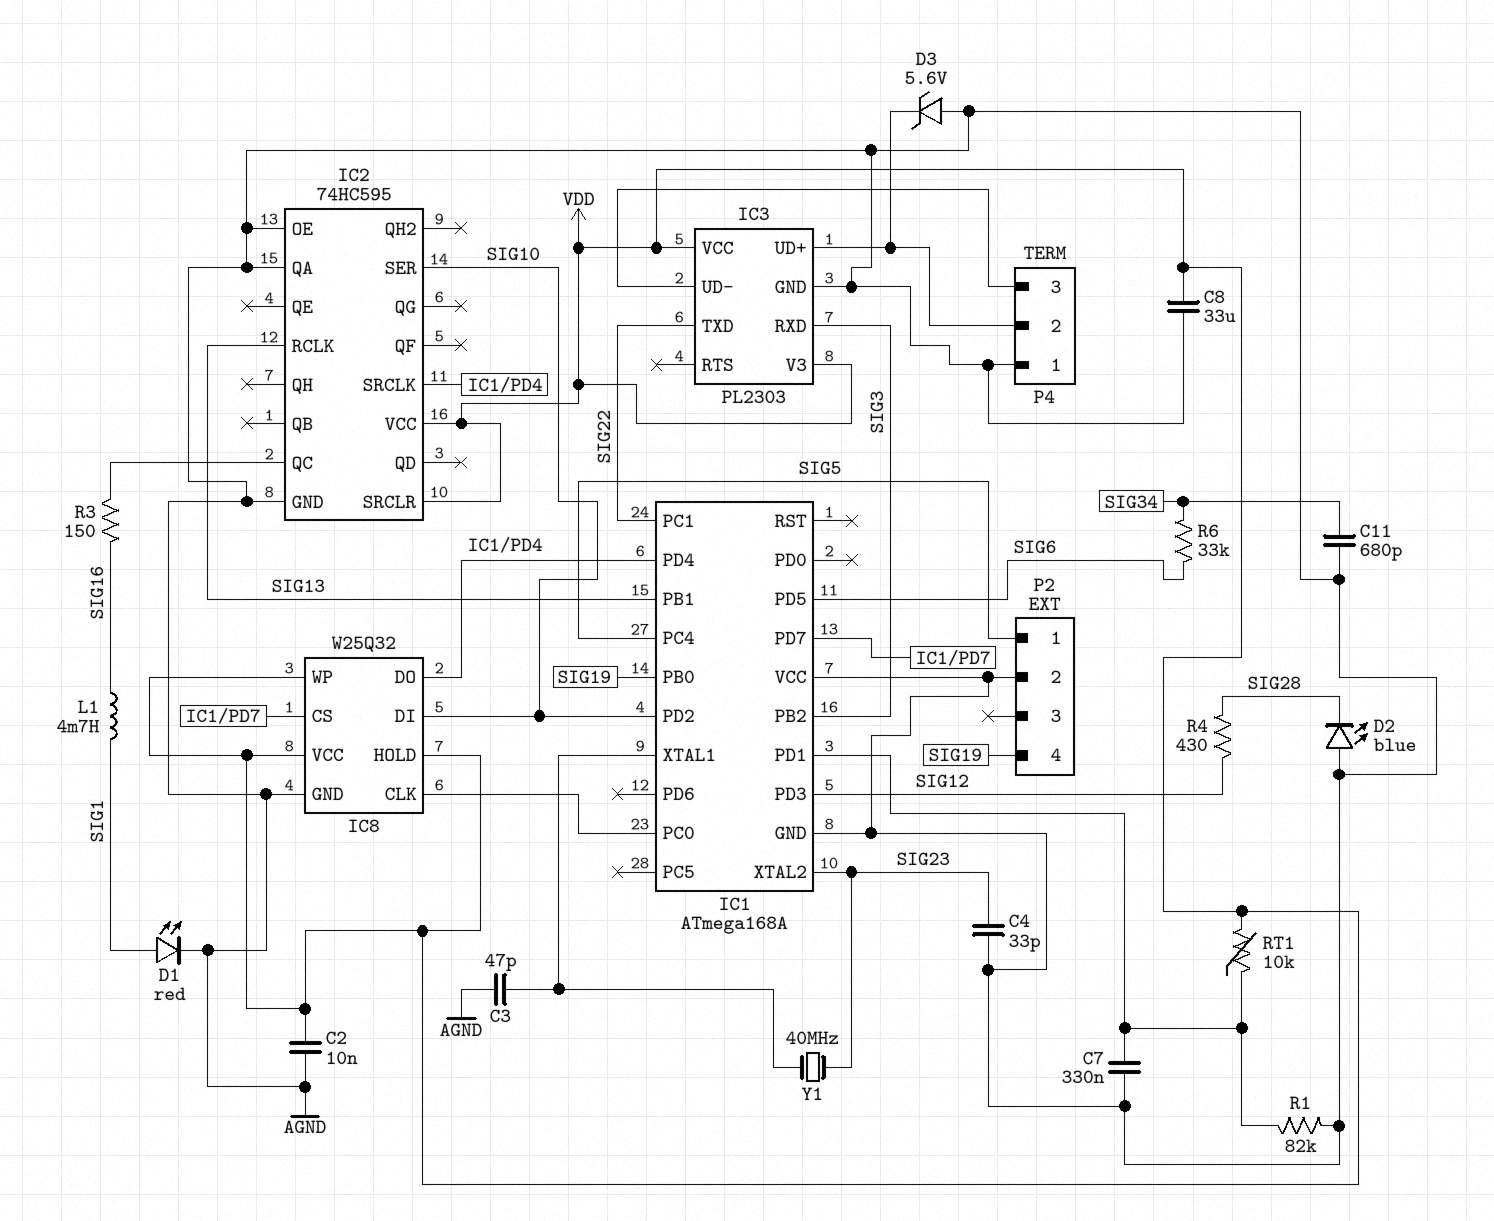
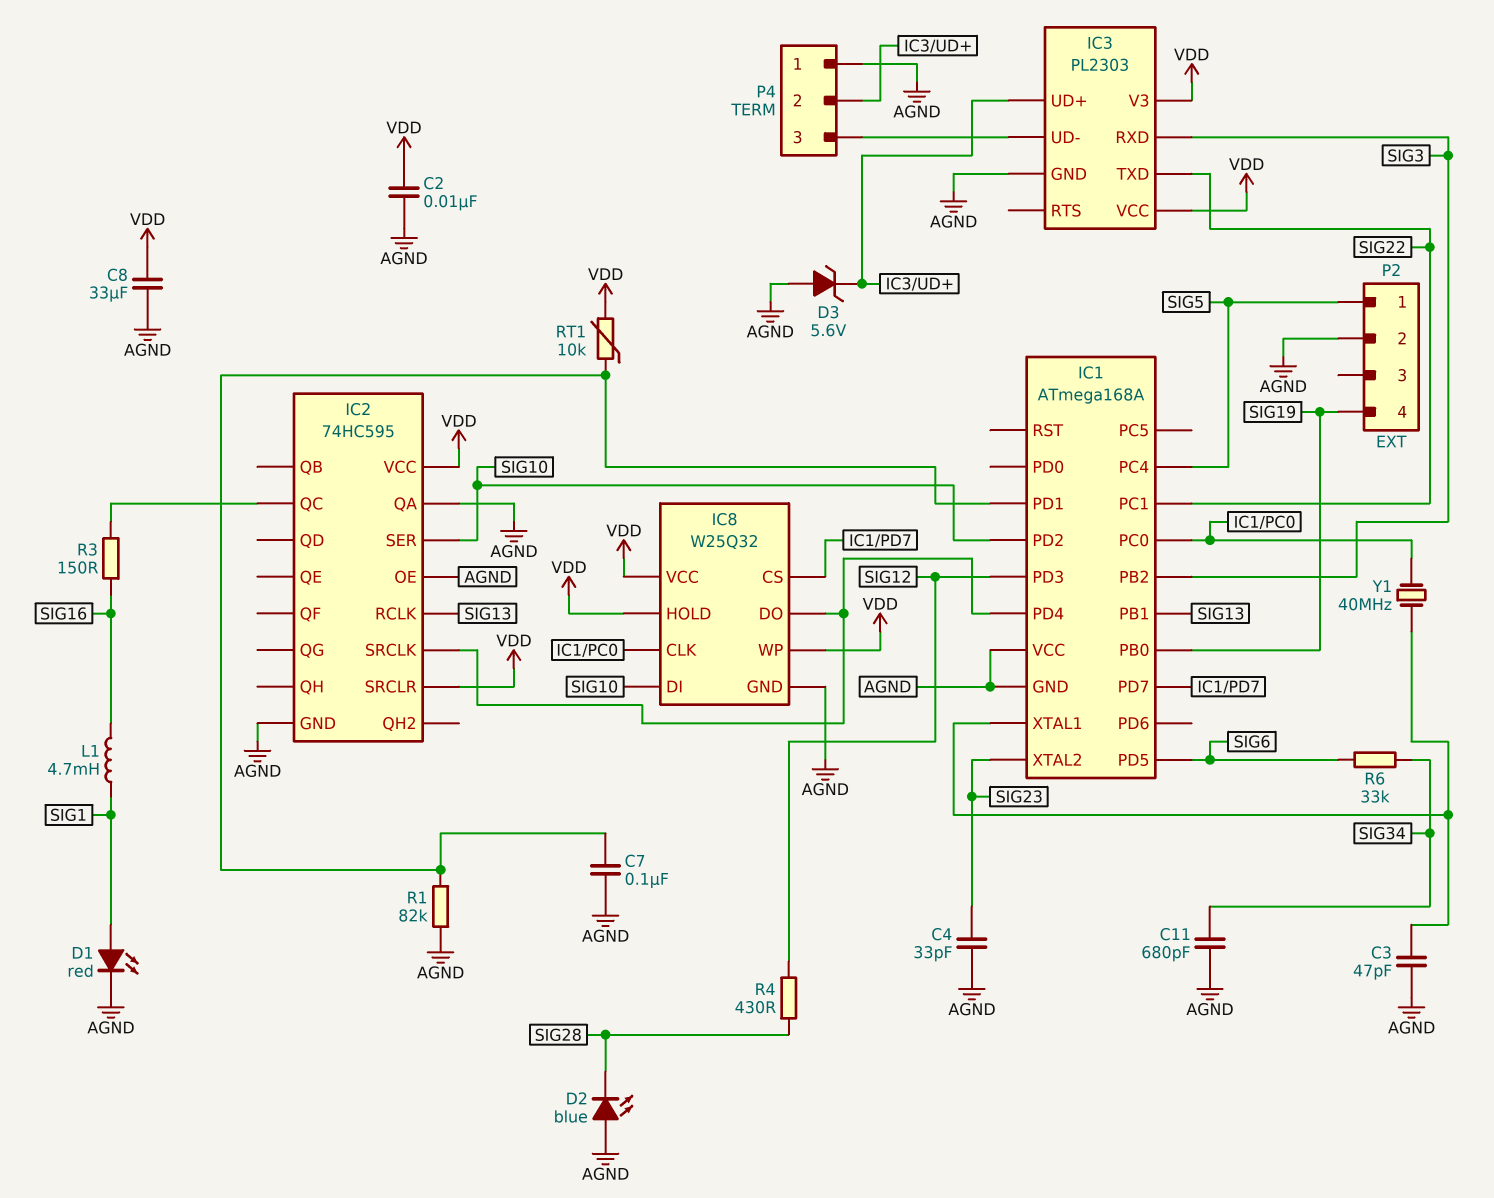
C7: 330nF (AGND, IC1/PD1) -> 100nF (AGND, IC1/PD1)
Y1: 40MHz (IC1/XTAL1, SIG23) -> 40MHz (IC1/PC0, IC1/XTAL1)

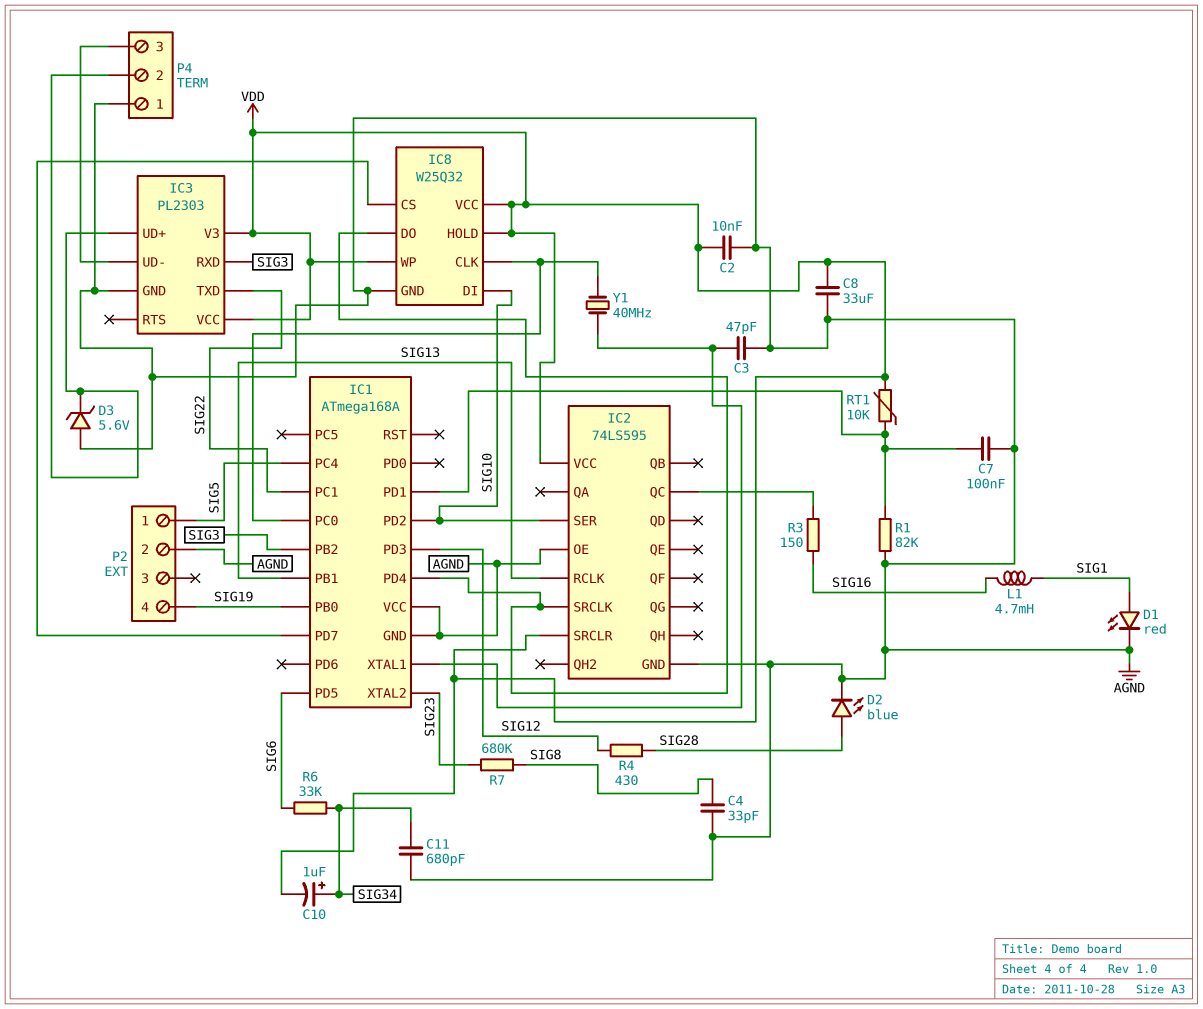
C4: 33pF (AGND, SIG23) -> 33pF (AGND, SIG8)
C10: none -> 1uF (plus SIG34, minus VDD)
D2: LED blue (A AGND, K SIG28) -> LED blue (A SIG28, K AGND)
IC2: 74HC595 -> 74LS595
IC2 pin QA: AGND -> none
R7: none -> 680k (SIG8, SIG23)

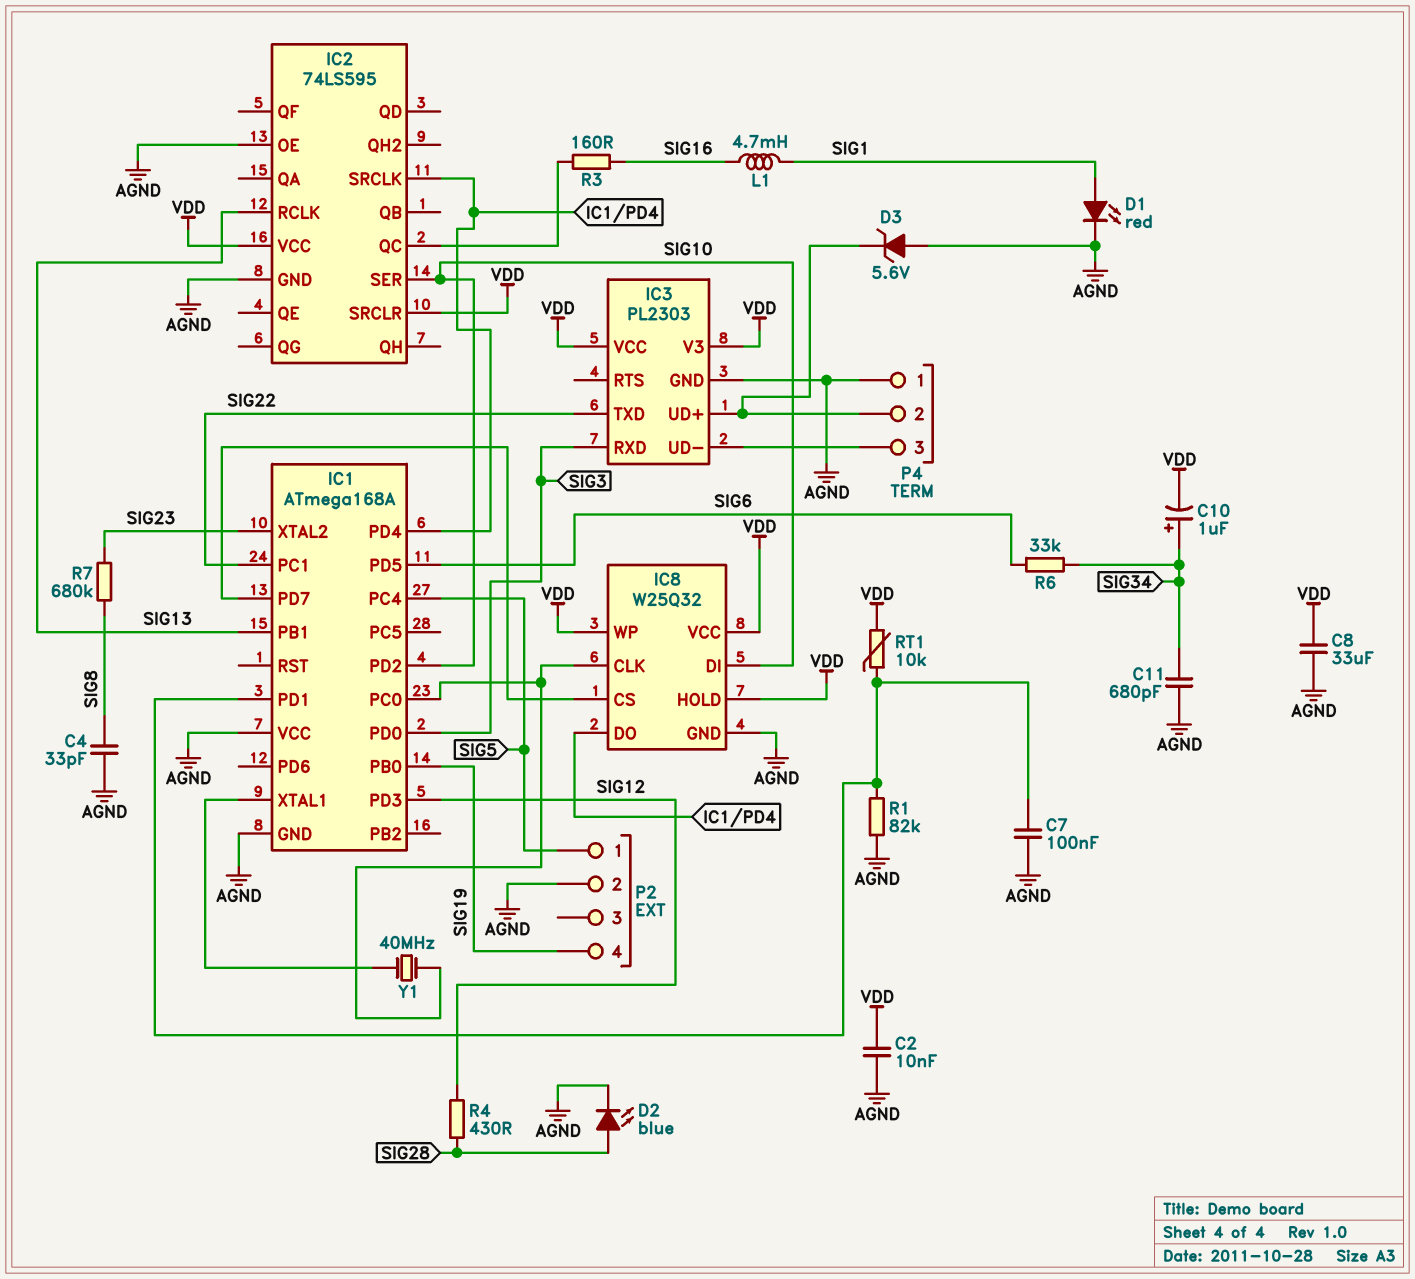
C3: 47pF (AGND, IC1/XTAL1) -> none
IC1 pin PB2: SIG3 -> none
IC1 pin PD0: none -> SIG3
R3: 150 (IC2/QC, SIG16) -> 160 (IC2/QC, SIG16)

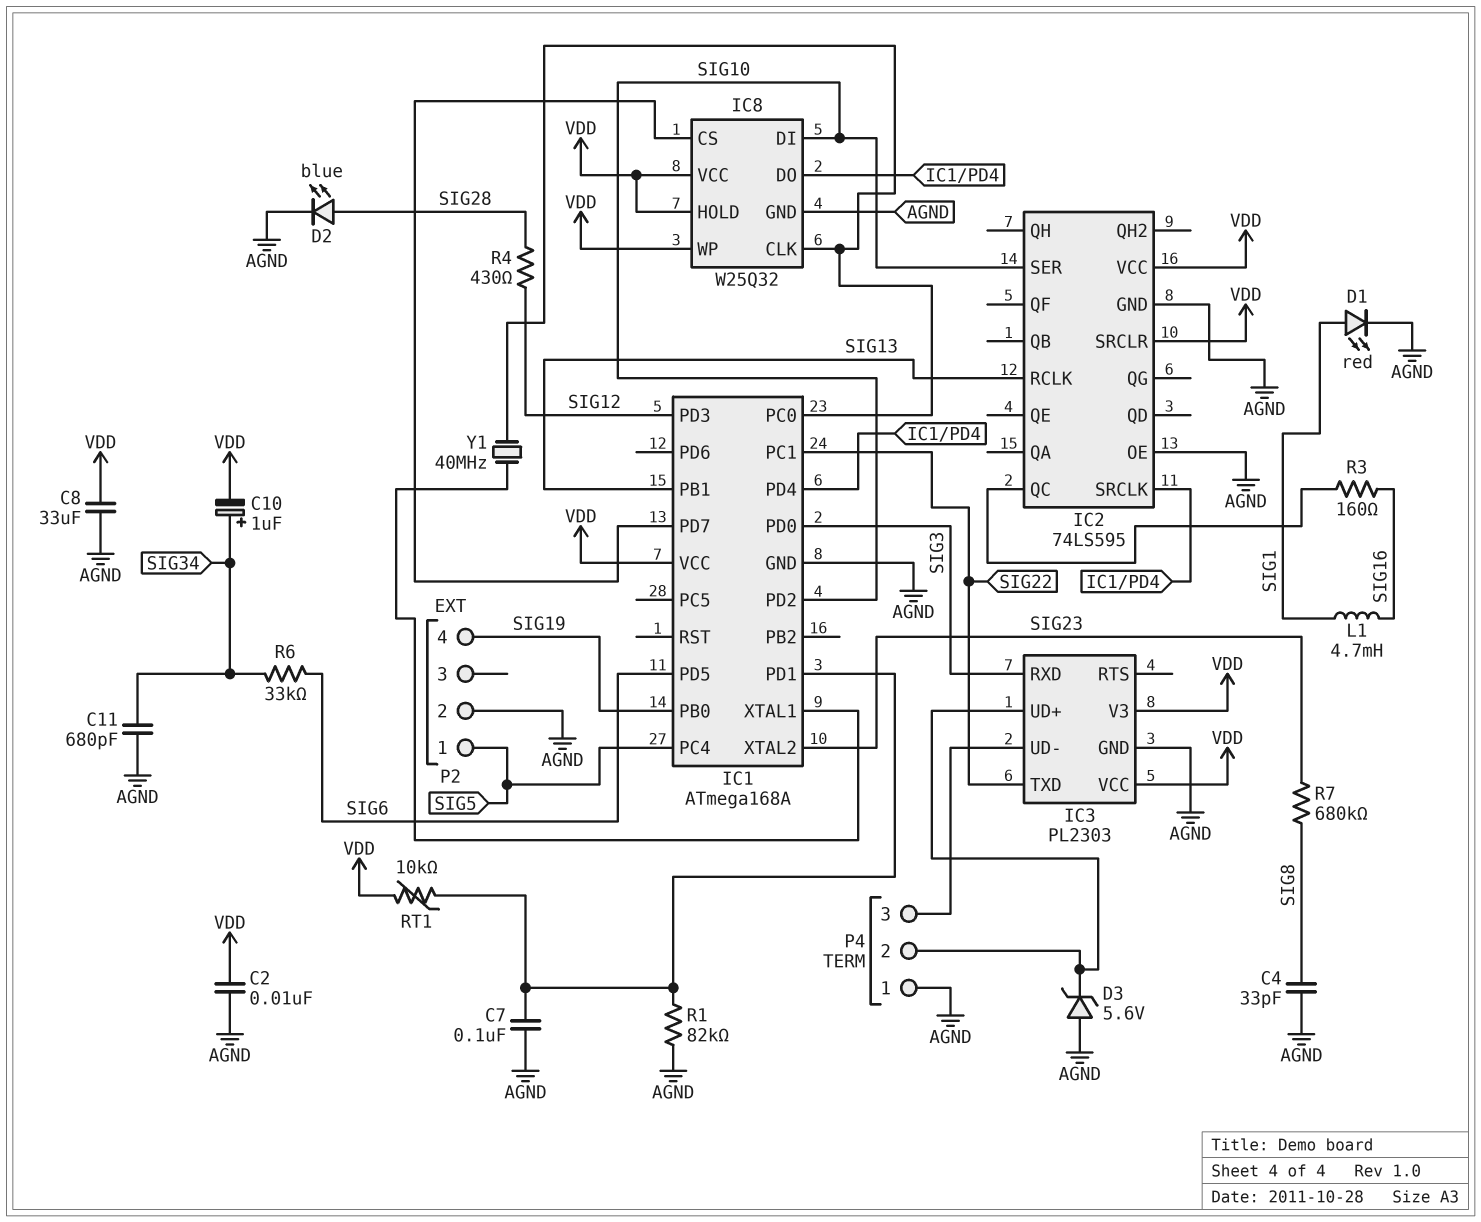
IC1 pin VCC: AGND -> VDD

